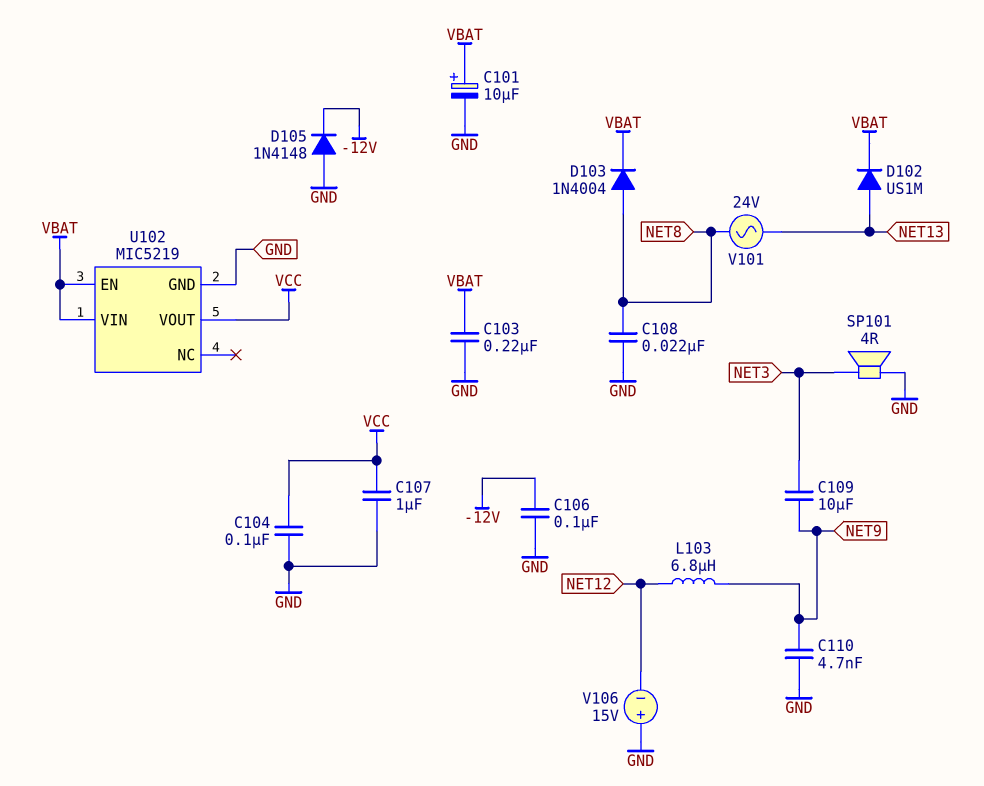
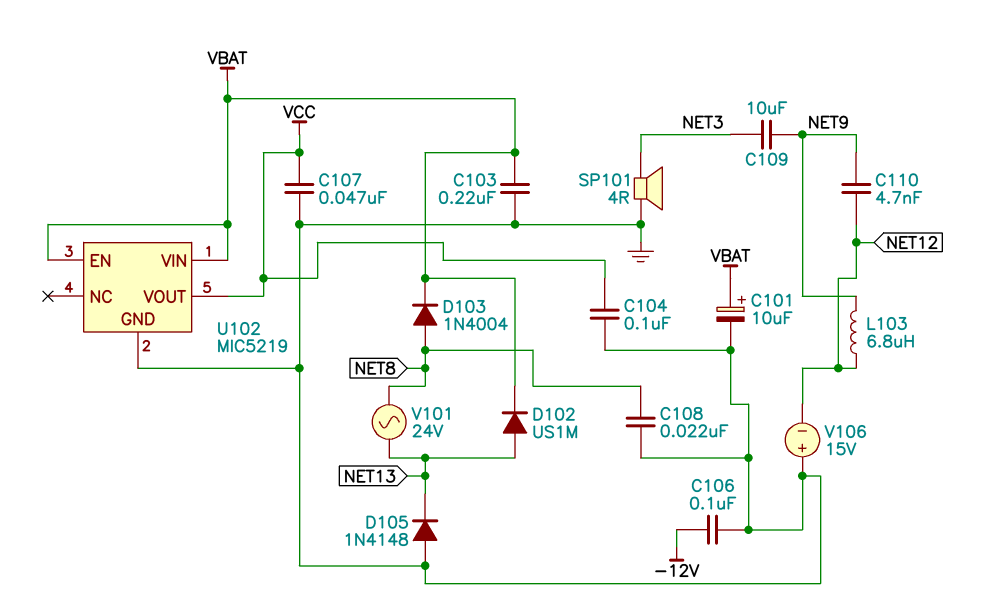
C107: 1uF (GND, VCC) -> 47nF (GND, VCC)
C110: 4.7nF (GND, NET9) -> 4.7nF (NET9, NET12)
D105: diode 1N4148 (A GND, K -12V) -> diode 1N4148 (A GND, K NET13)

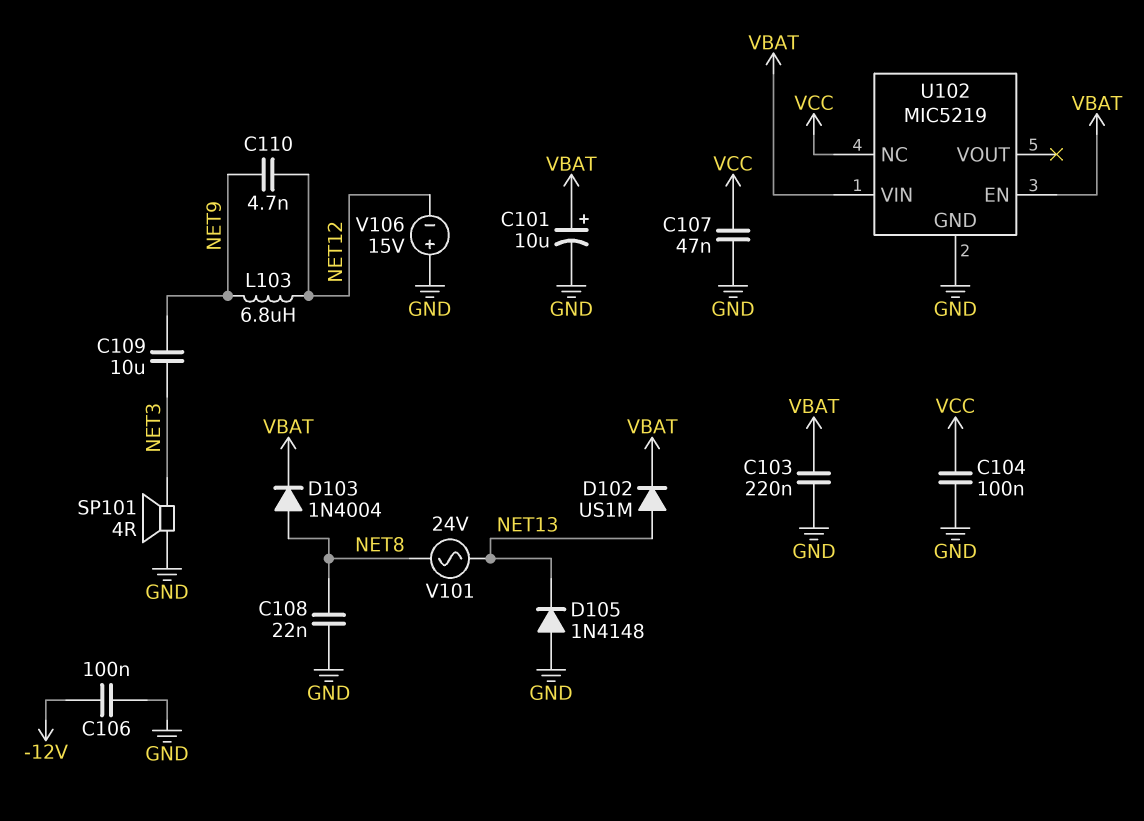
U102 pin NC: none -> VCC
U102 pin VOUT: VCC -> none

